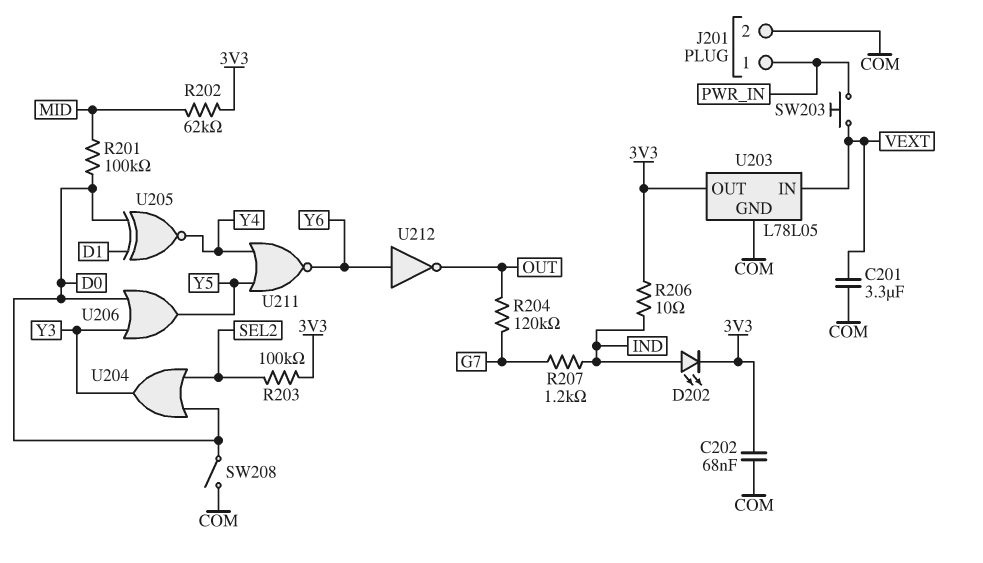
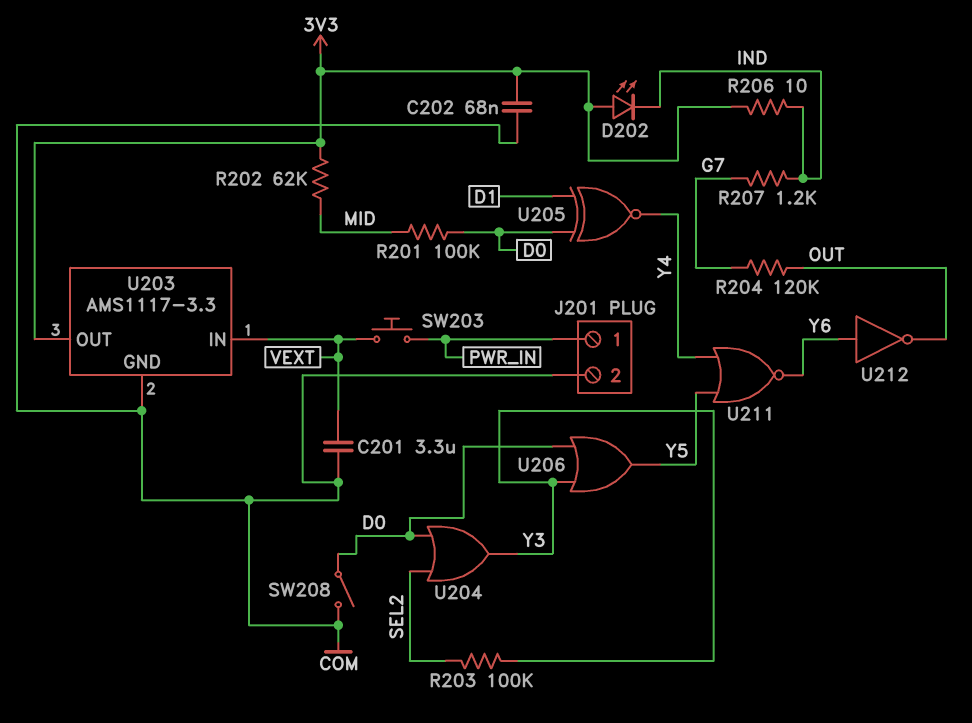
D202: LED (A IND, K 3V3) -> LED (A 3V3, K IND)
R203: 100k (3V3, SEL2) -> 100k (SEL2, Y3)
U203: L78L05 -> AMS1117-3.3

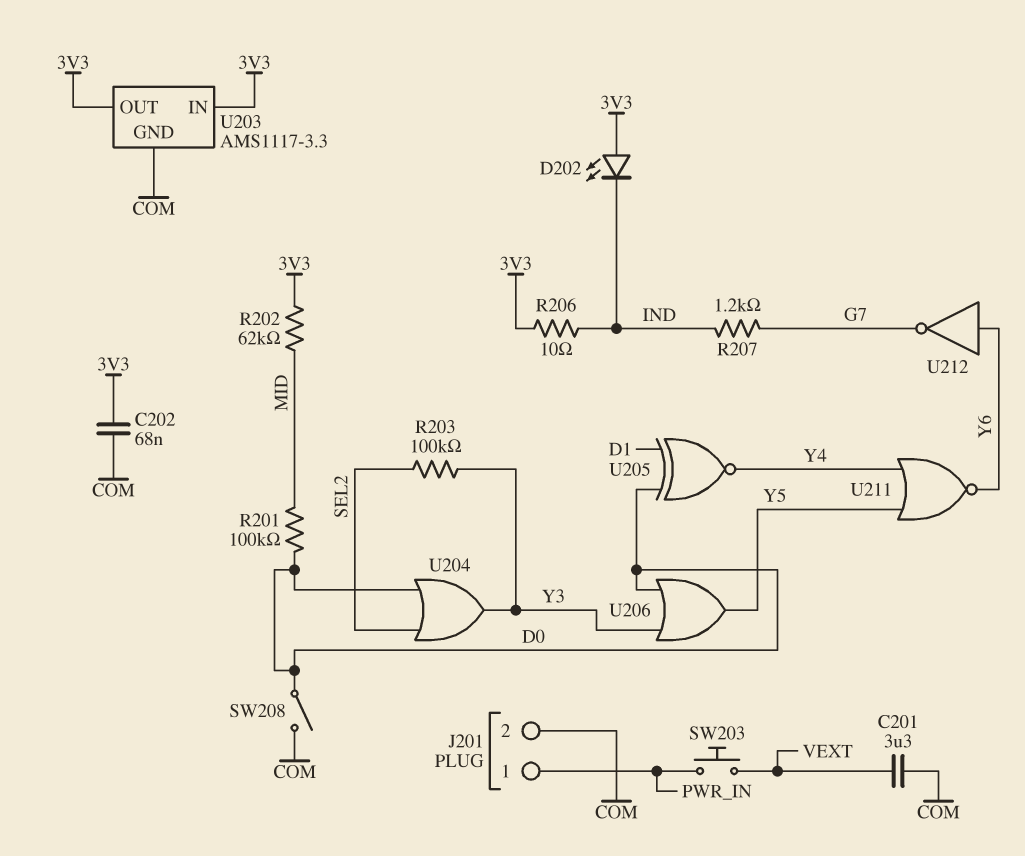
R204: 120k (G7, OUT) -> none
U203 pin IN: VEXT -> 3V3
U212: NOT (in Y6, out OUT) -> NOT (in Y6, out G7)

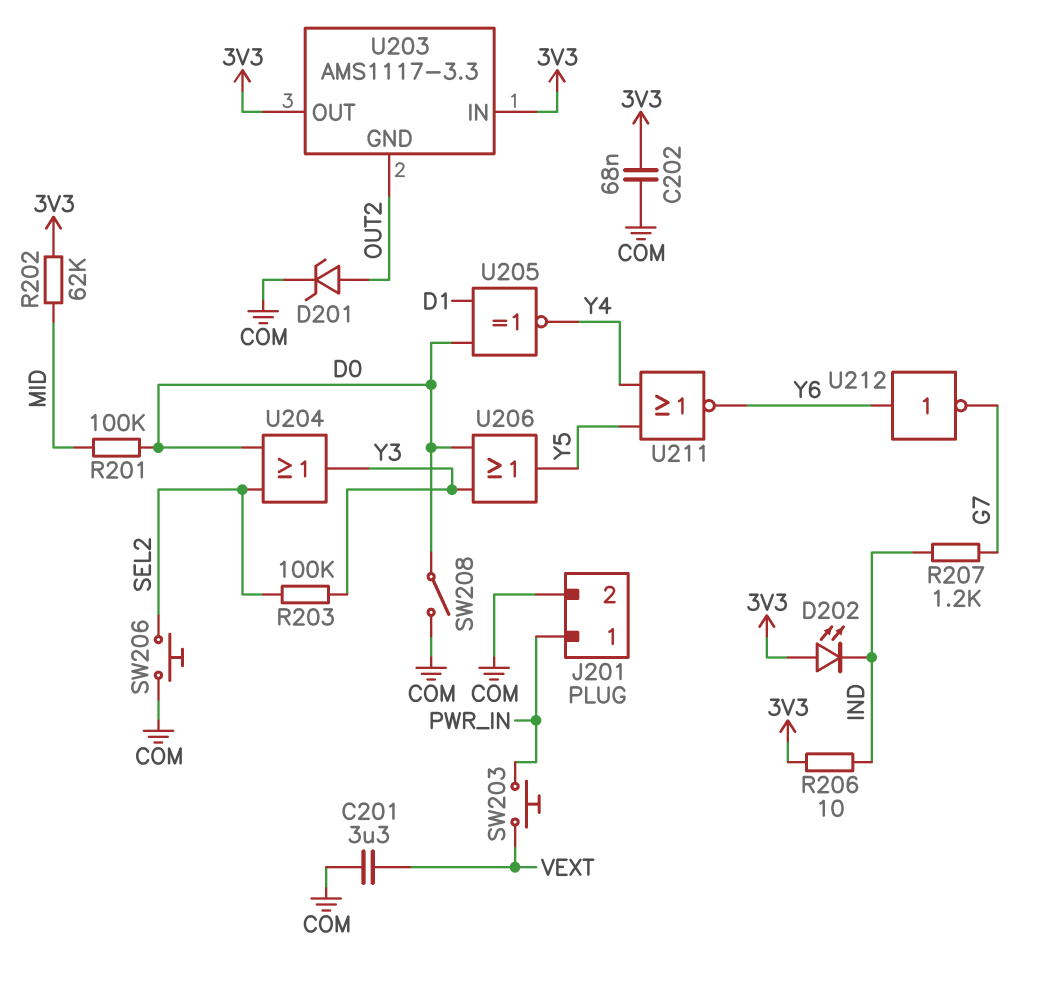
D201: none -> zener (A OUT2, K COM)
SW206: none -> button (COM, SEL2)
U203 pin GND: COM -> OUT2

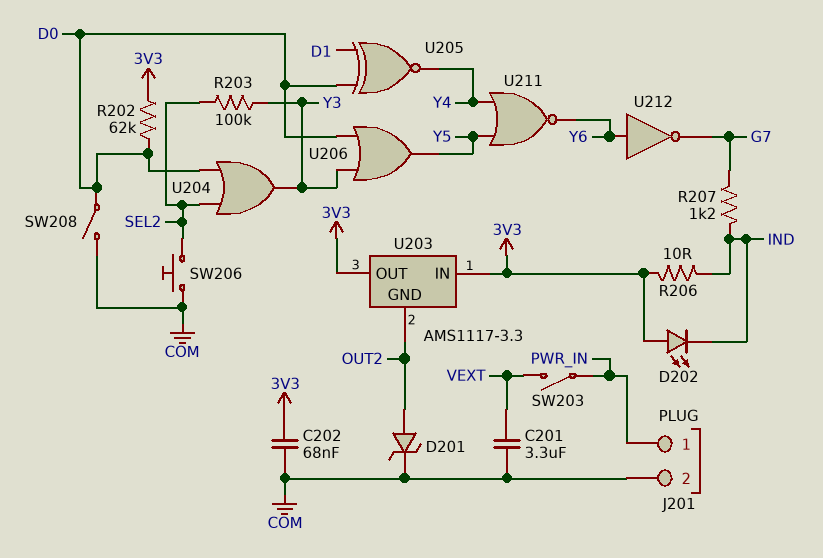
R201: 100k (D0, MID) -> none
R202: 62k (3V3, MID) -> 62k (3V3, D0)
SW203: button (PWR_IN, VEXT) -> switch (PWR_IN, VEXT)

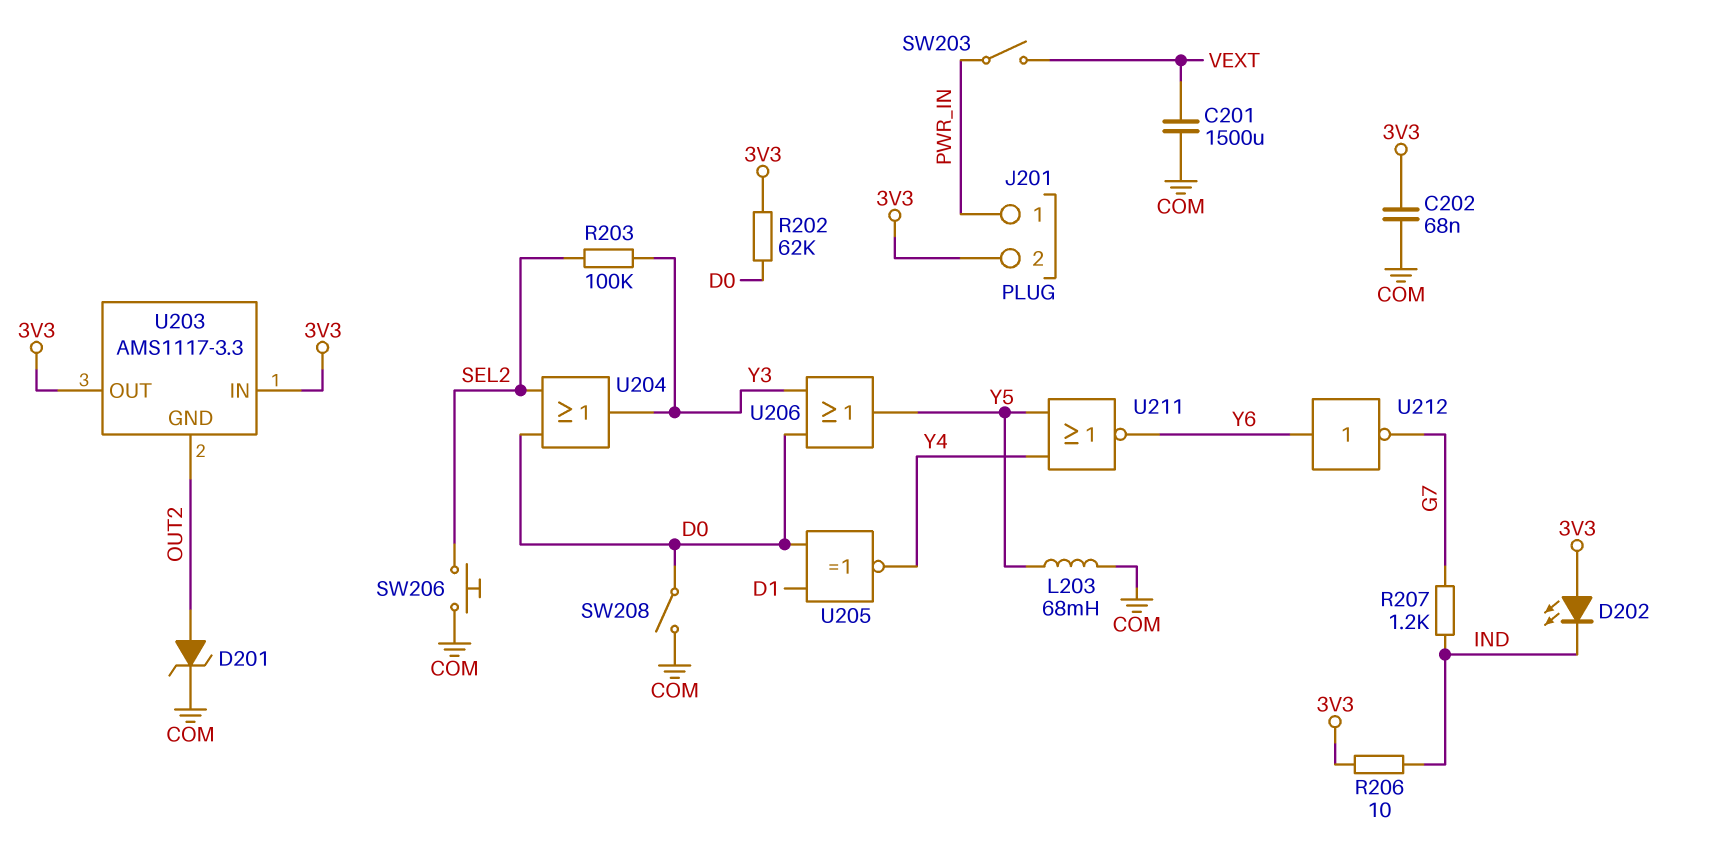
C201: 3.3uF (COM, VEXT) -> 1500uF (COM, VEXT)
J201 pin 2: COM -> 3V3
L203: none -> 68mH (COM, Y5)

